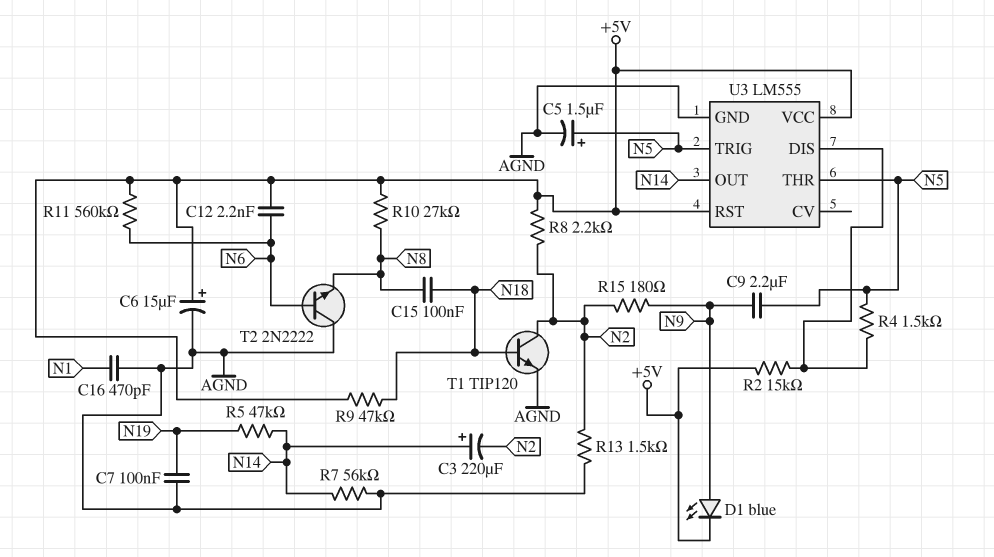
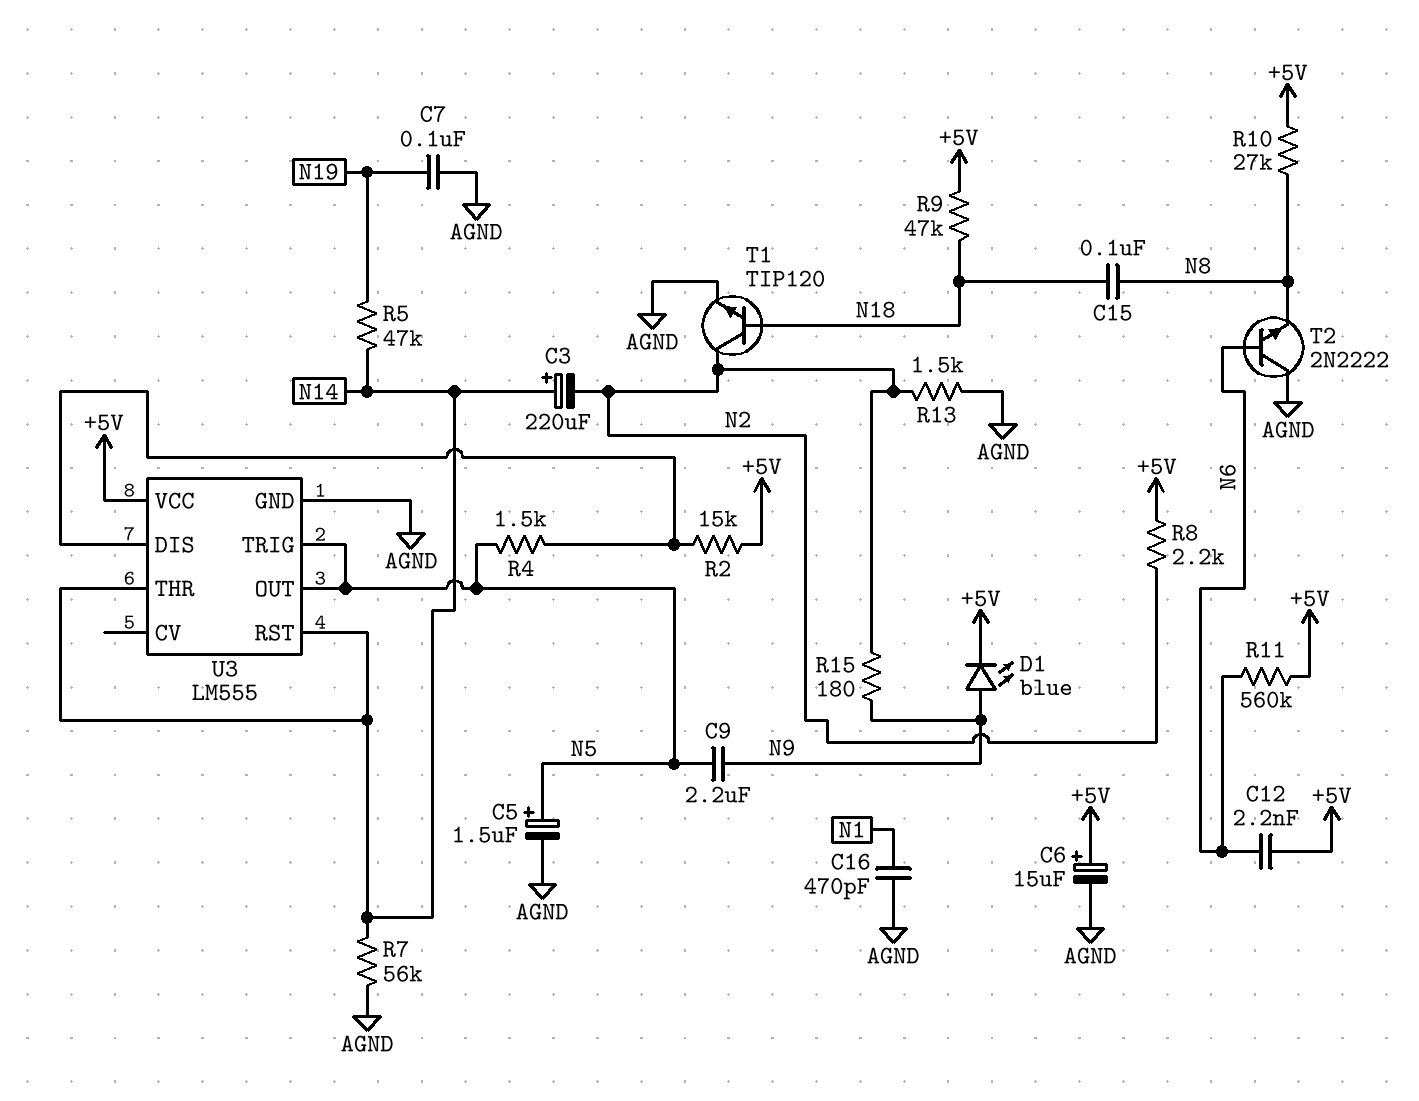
U3 pin OUT: N14 -> N5
U3 pin RST: +5V -> N14
U3 pin THR: N5 -> N14

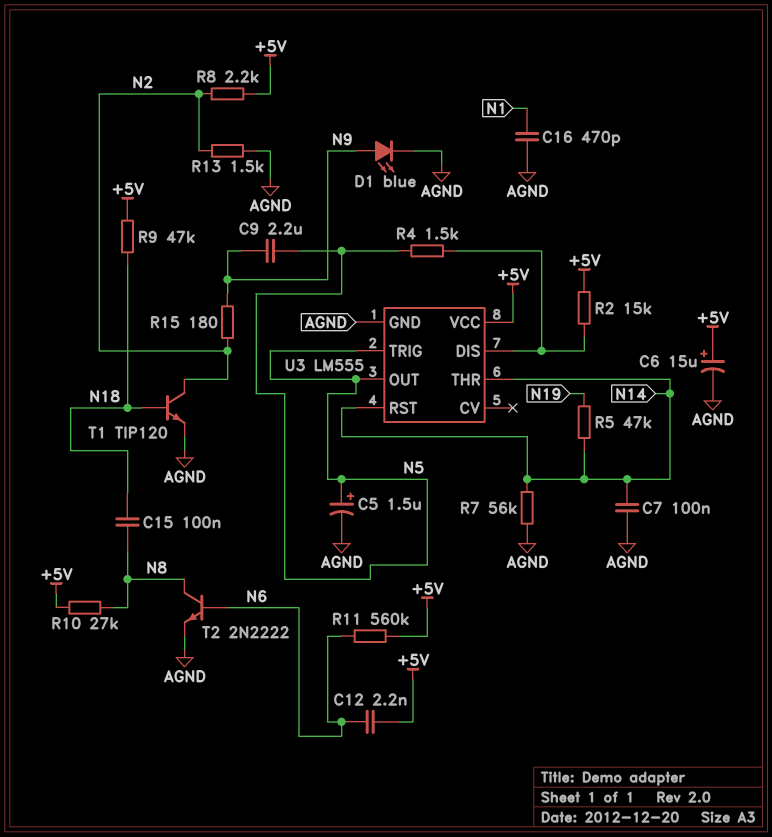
C3: 220uF (plus N14, minus N2) -> none
C7: 100nF (AGND, N19) -> 100nF (AGND, N14)
D1: LED blue (A N9, K +5V) -> LED blue (A N9, K AGND)
T2: NPN 2N2222 (B N6, C AGND, E N8) -> NPN 2N2222 (B N6, C N8, E AGND)

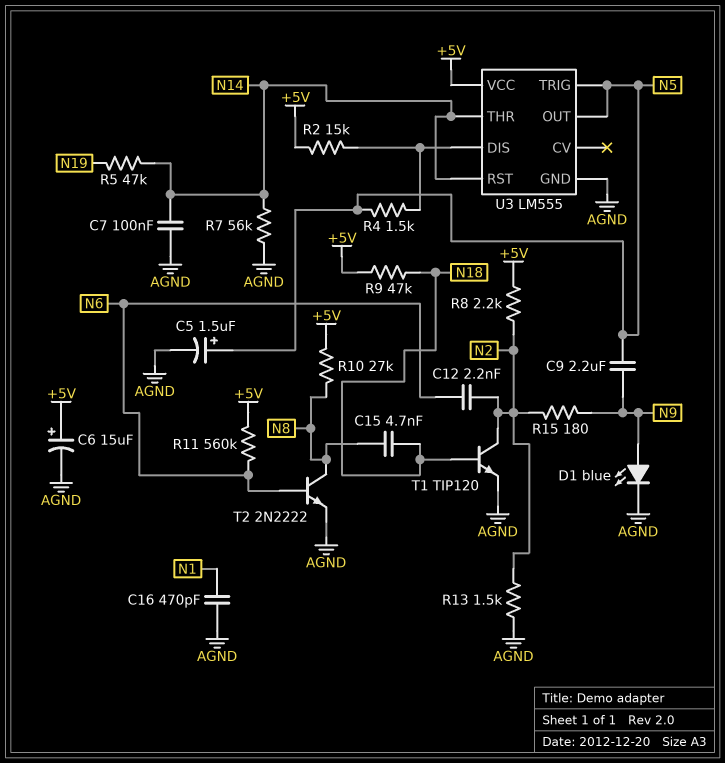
C12: 2.2nF (+5V, N6) -> 2.2nF (N2, N6)
C15: 100nF (N8, N18) -> 4.7nF (N8, N18)

